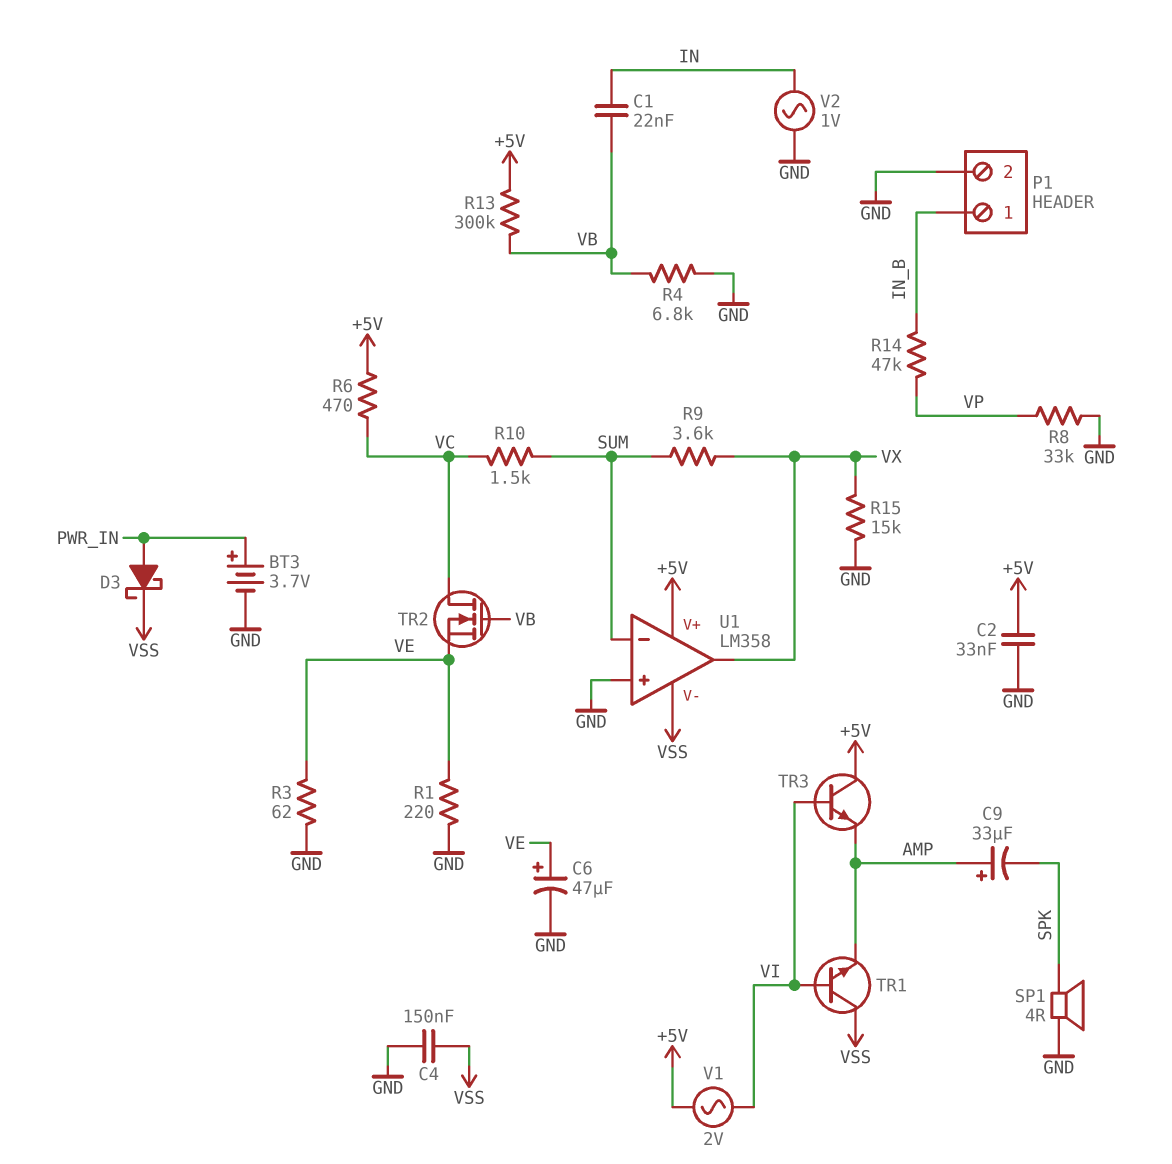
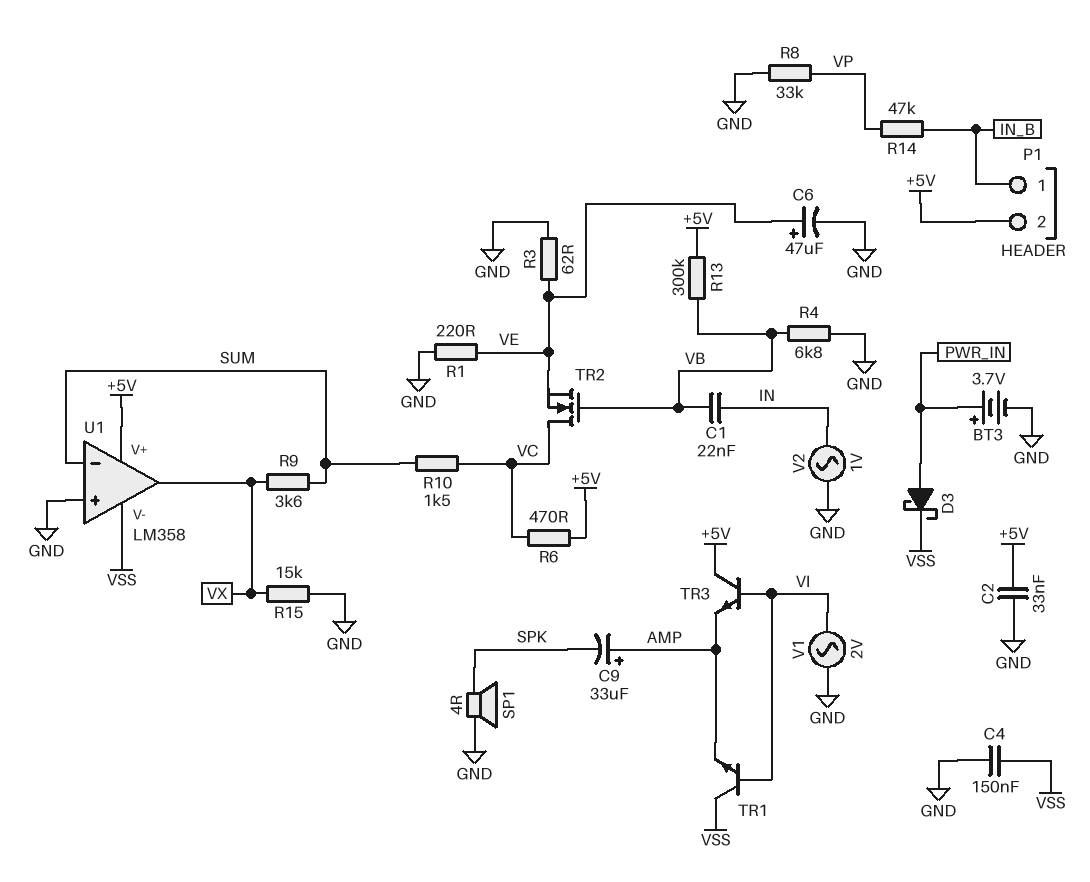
P1 pin 2: GND -> +5V
V1: AC 2V (+5V, VI) -> AC 2V (GND, VI)

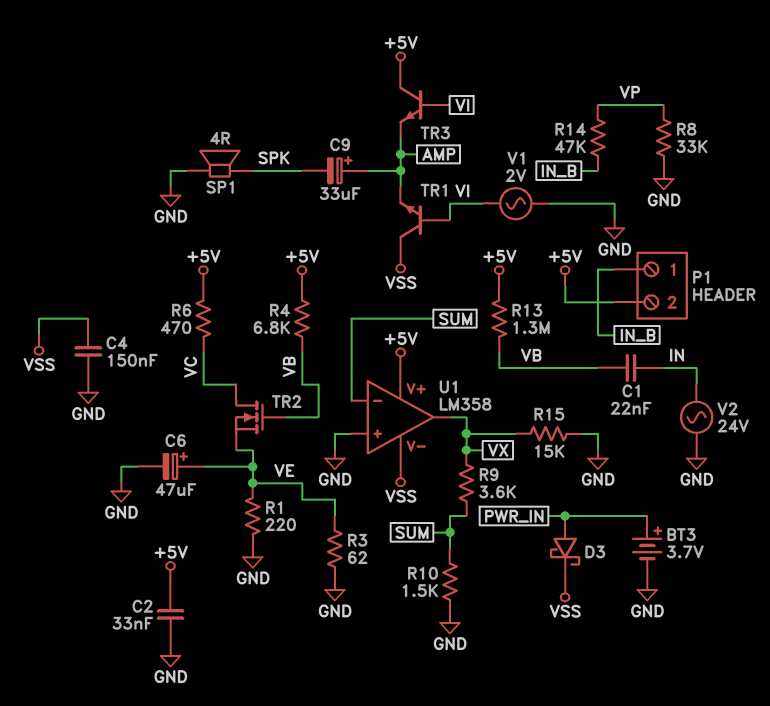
R4: 6.8k (GND, VB) -> 6.8k (+5V, VB)
R10: 1.5k (SUM, VC) -> 1.5k (GND, SUM)
R13: 300k (+5V, VB) -> 1.3M (+5V, VB)
V2: AC 1V (GND, IN) -> AC 24V (GND, IN)

